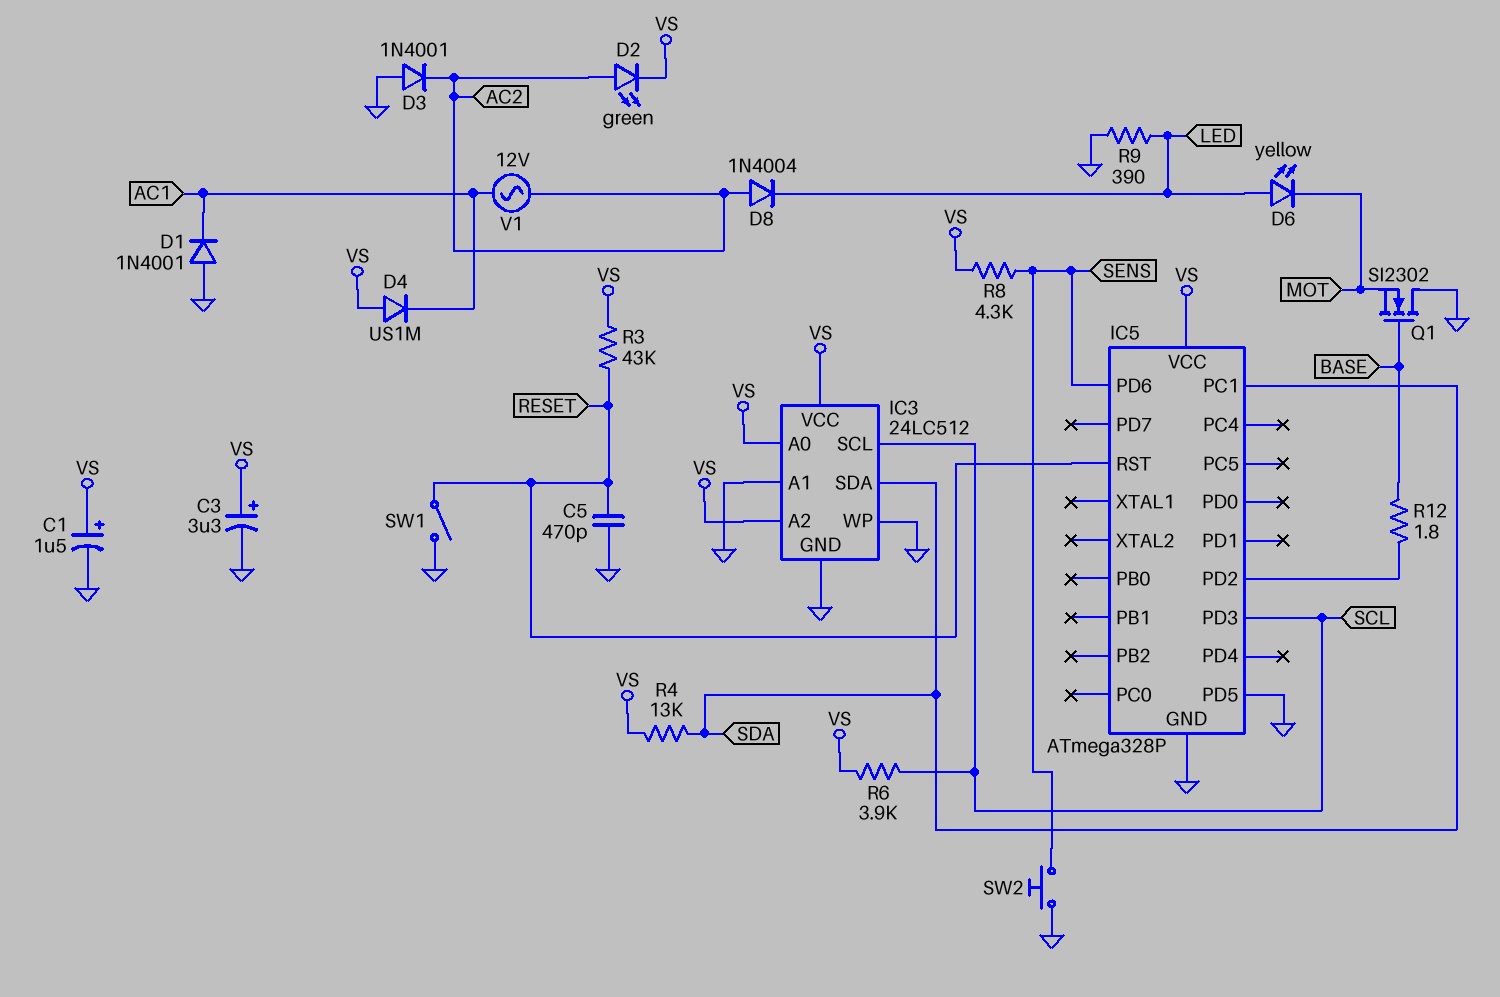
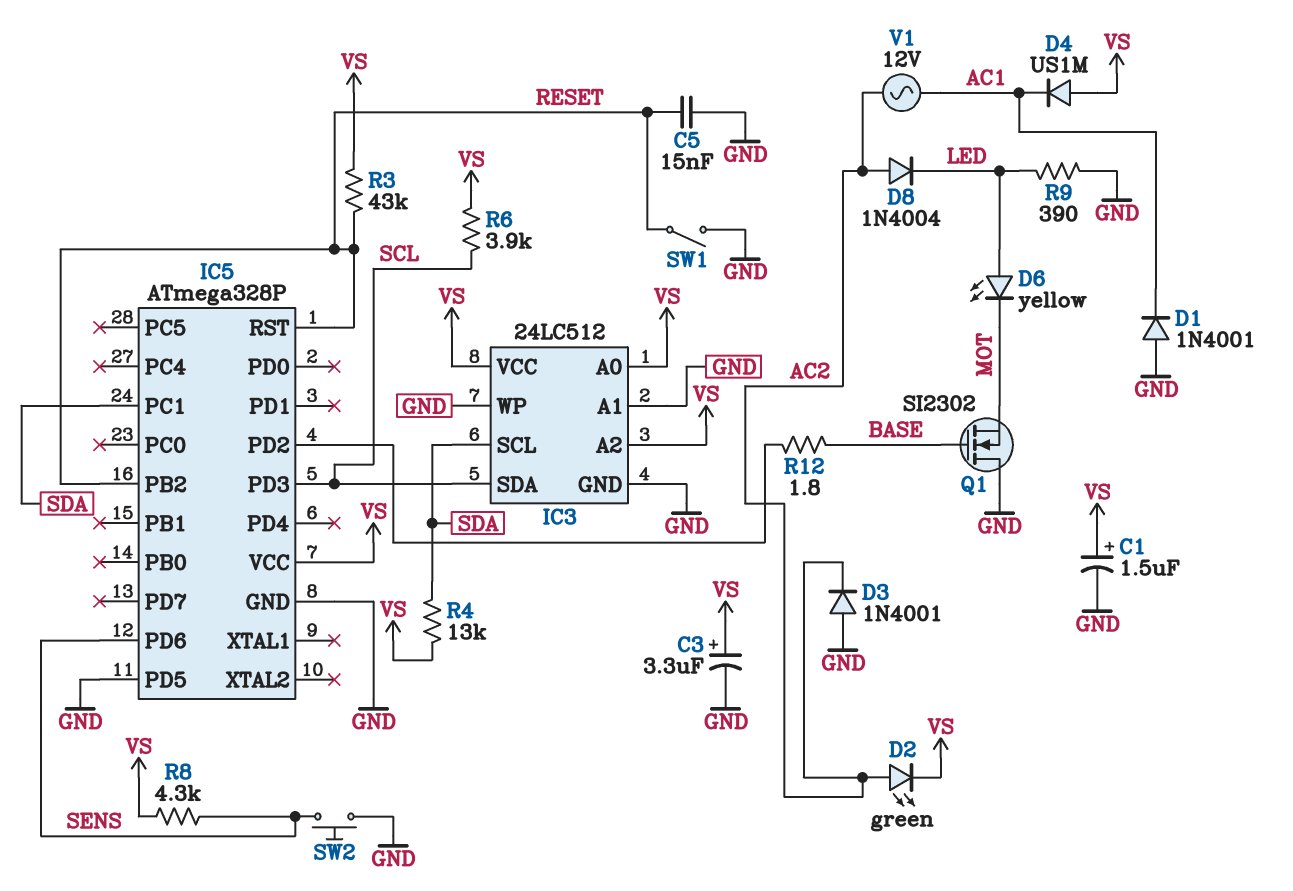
C5: 470pF (GND, RESET) -> 15nF (GND, RESET)
IC3 pin SCL: SCL -> SDA
IC3 pin SDA: SDA -> SCL
IC5 pin PB2: none -> RESET

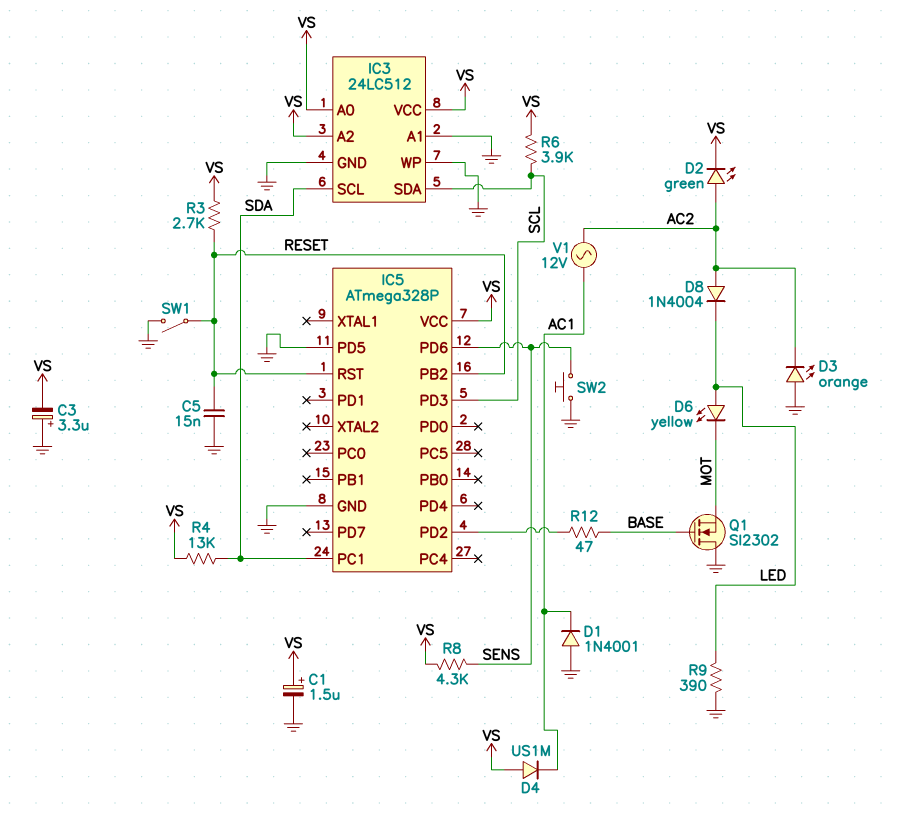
C3: 3.3uF (plus VS, minus GND) -> 3.3uF (plus GND, minus VS)
D3: diode 1N4001 (A GND, K AC2) -> LED orange (A GND, K AC2)
R3: 43k (RESET, VS) -> 2.7k (RESET, VS)
R12: 1.8 (BASE, IC5/PD2) -> 47 (BASE, IC5/PD2)

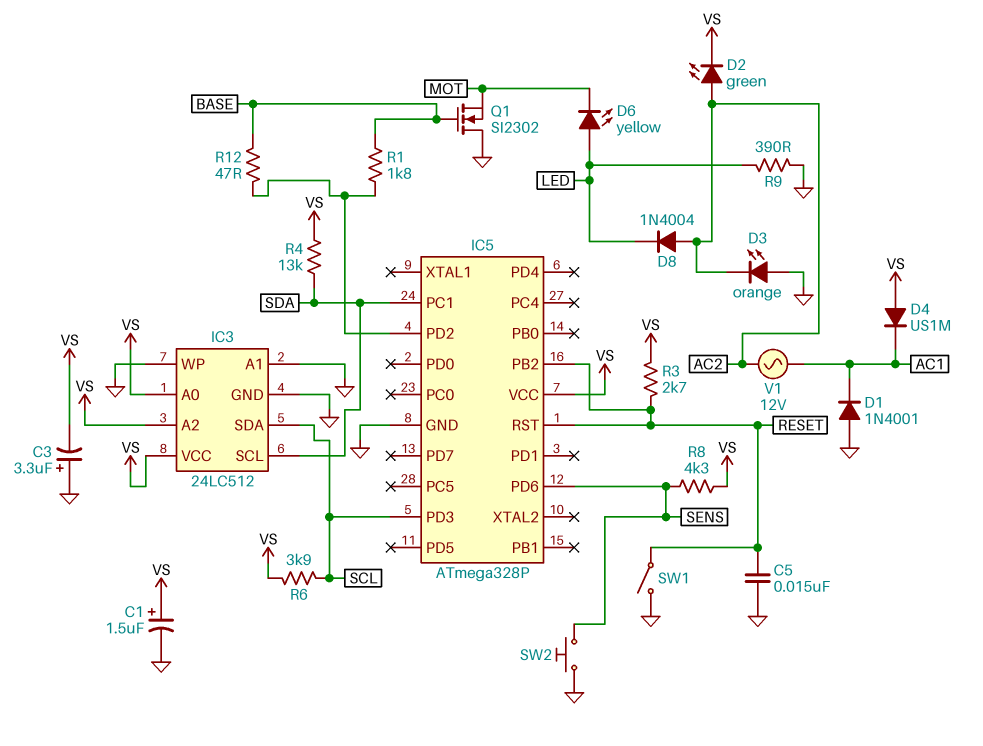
IC5 pin PD5: GND -> none
R1: none -> 1.8k (BASE, IC5/PD2)

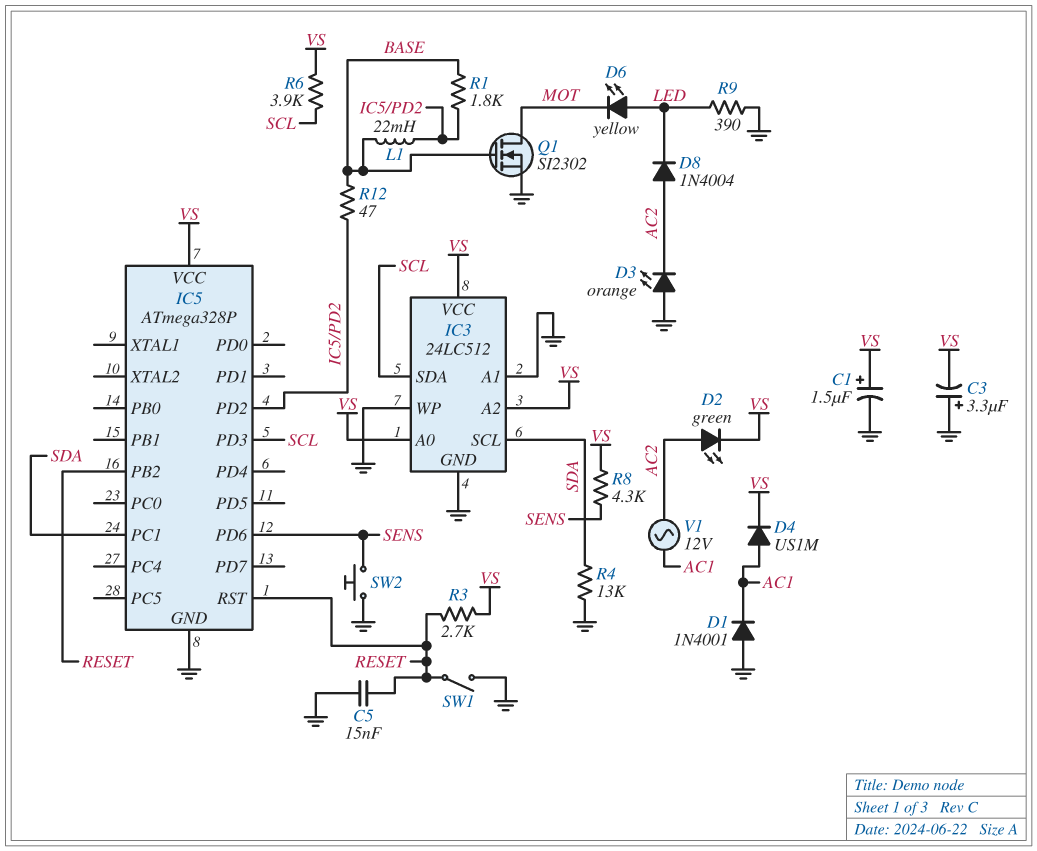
D4: diode US1M (A VS, K AC1) -> diode US1M (A AC1, K VS)
L1: none -> 22mH (BASE, IC5/PD2)
Q1: NMOS SI2302 (G BASE, D GND, S MOT) -> NMOS SI2302 (G BASE, D MOT, S GND)
R4: 13k (SDA, VS) -> 13k (GND, SDA)

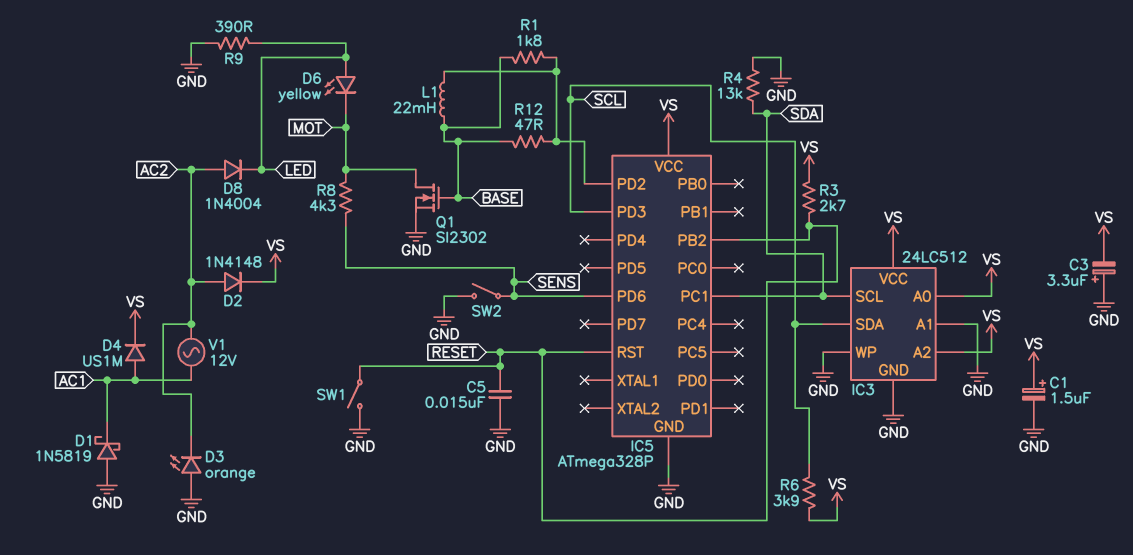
D1: diode 1N4001 (A GND, K AC1) -> schottky 1N5819 (A GND, K AC1)
D2: LED green (A AC2, K VS) -> diode 1N4148 (A AC2, K VS)
R8: 4.3k (SENS, VS) -> 4.3k (MOT, SENS)
SW2: button (GND, SENS) -> switch (GND, SENS)

